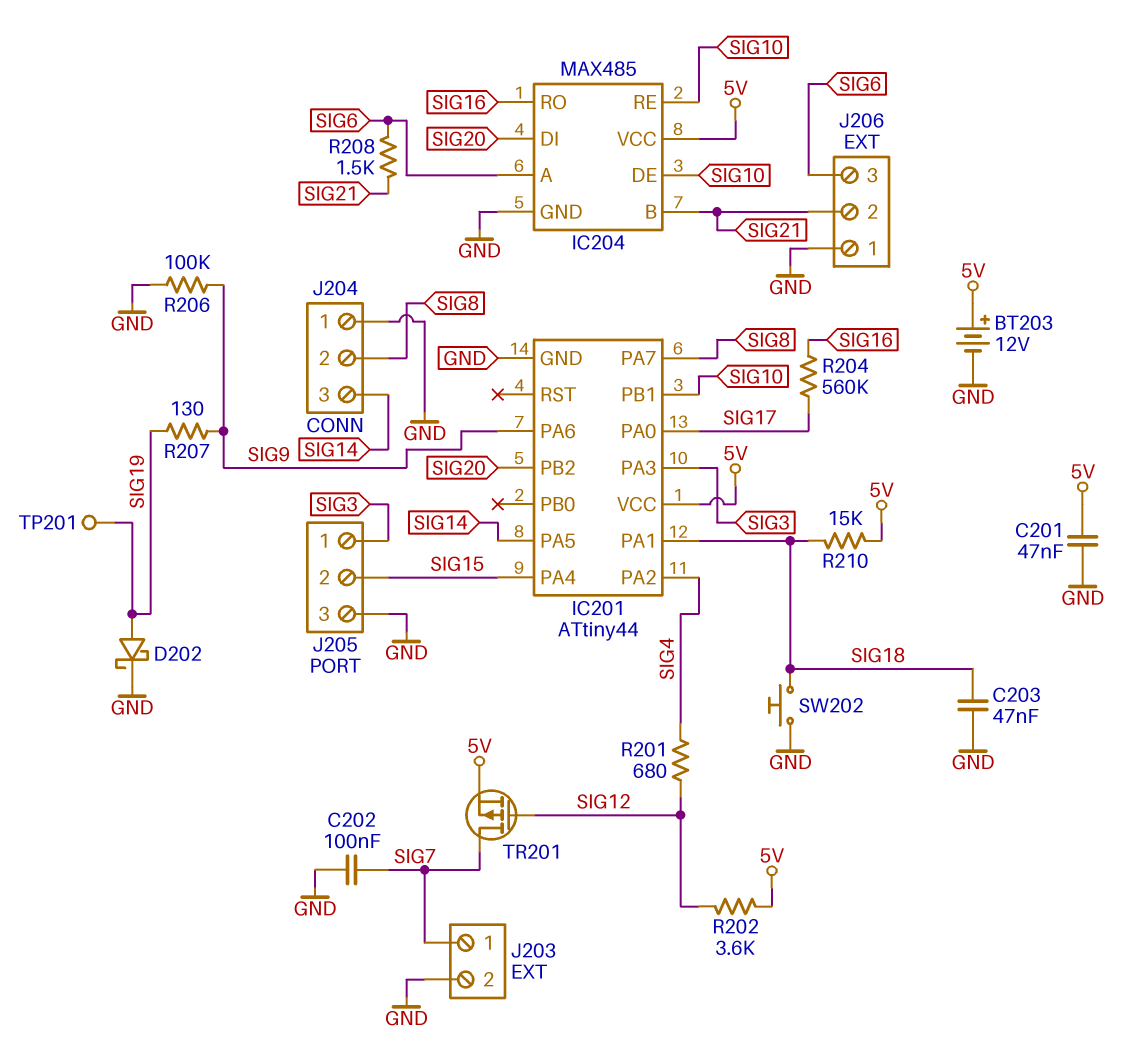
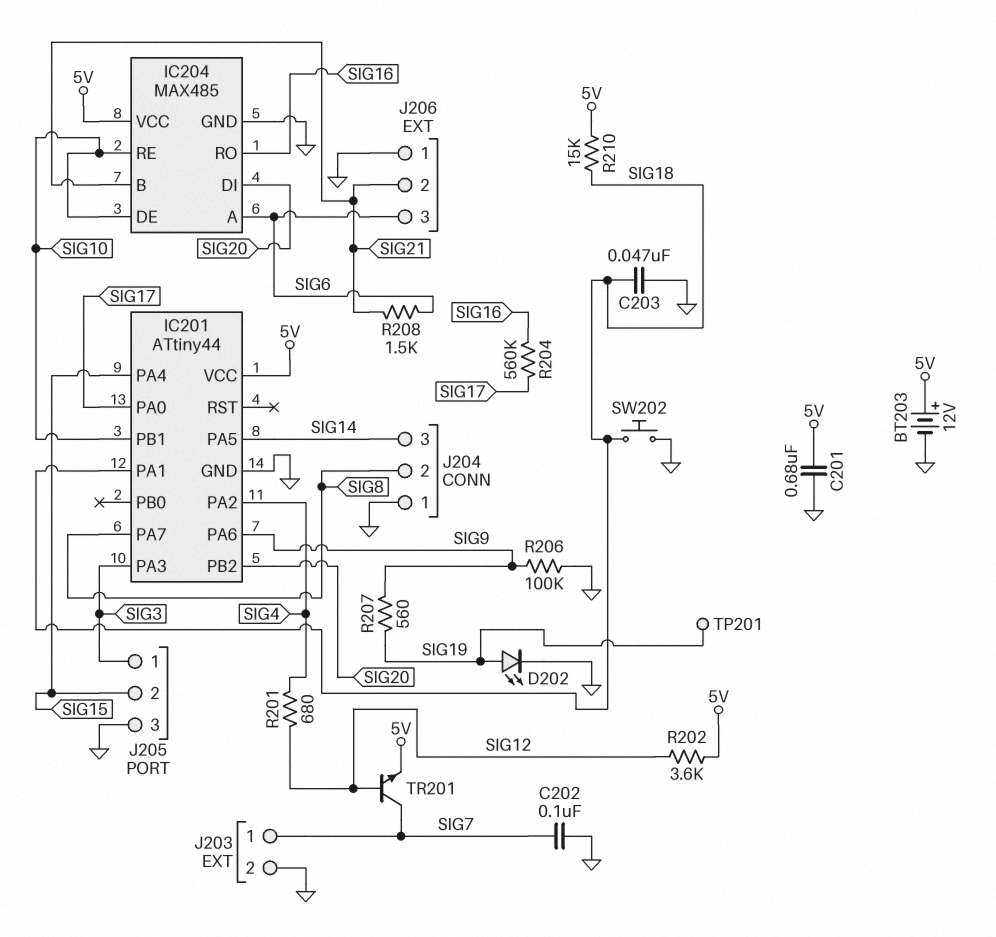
C201: 47nF (5V, GND) -> 680nF (5V, GND)
D202: schottky (A SIG19, K GND) -> LED (A SIG19, K GND)
R207: 130 (SIG9, SIG19) -> 560 (SIG9, SIG19)
TR201: PMOS (G SIG12, D SIG7, S 5V) -> NPN (B SIG12, C SIG7, E 5V)

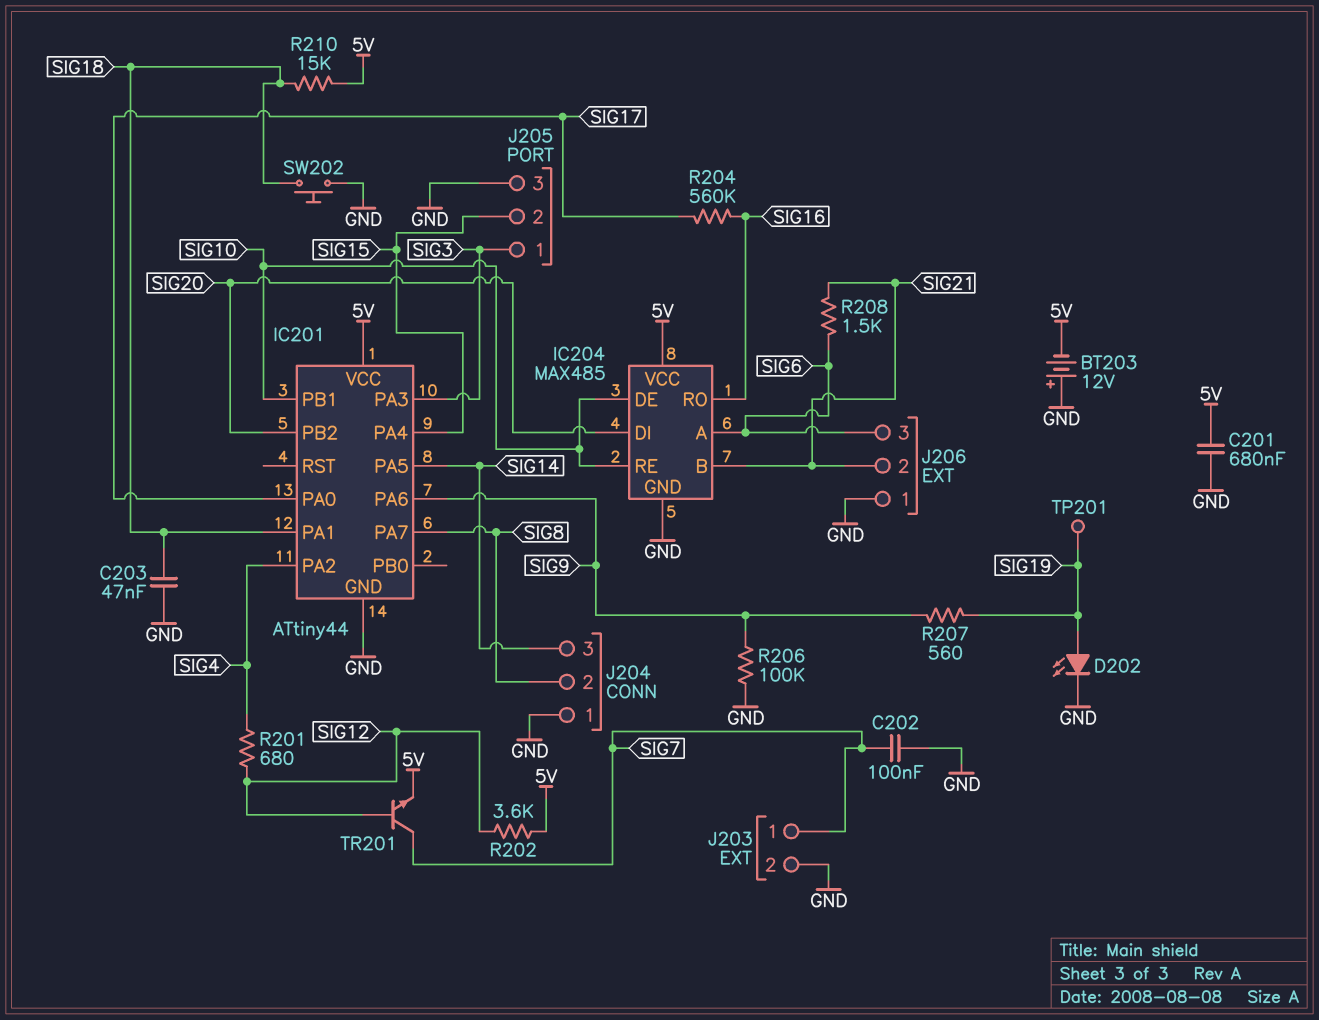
BT203: 12V (plus 5V, minus GND) -> 12V (plus GND, minus 5V)

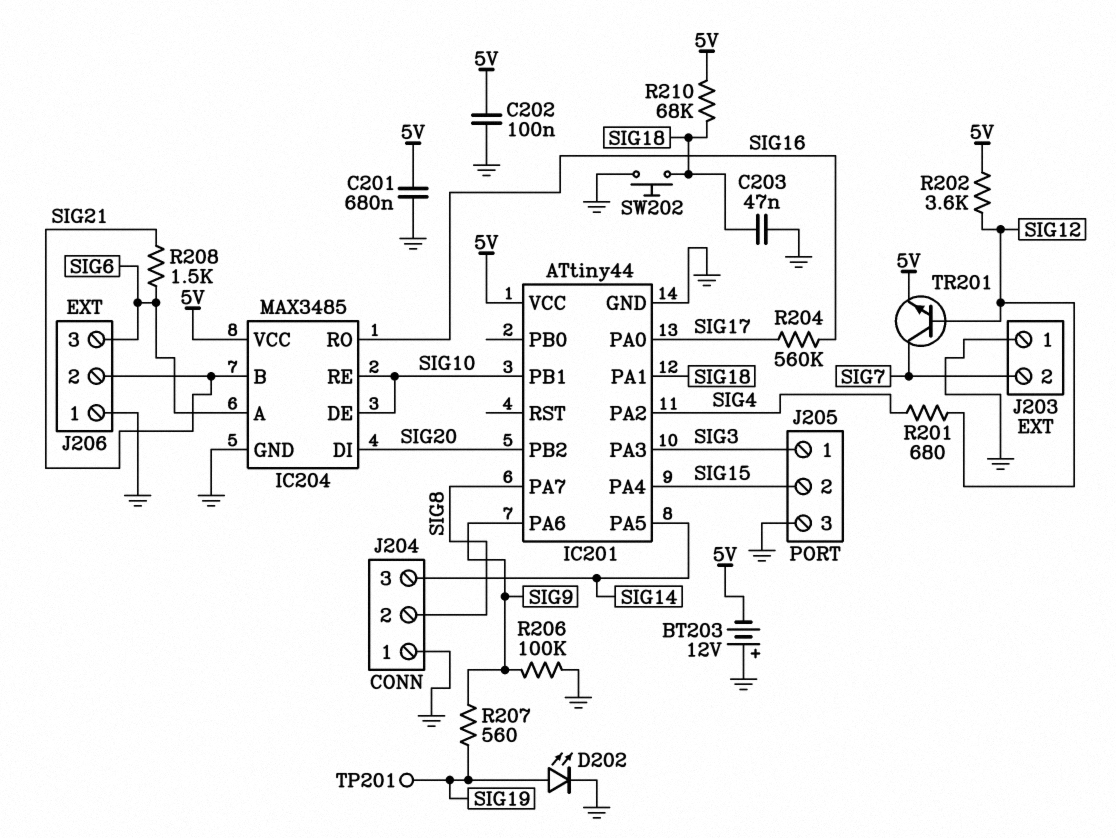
C202: 100nF (GND, SIG7) -> 100nF (5V, GND)
IC204: MAX485 -> MAX3485
J203 pin 1: SIG7 -> GND
J203 pin 2: GND -> SIG7
R210: 15k (5V, SIG18) -> 68k (5V, SIG18)

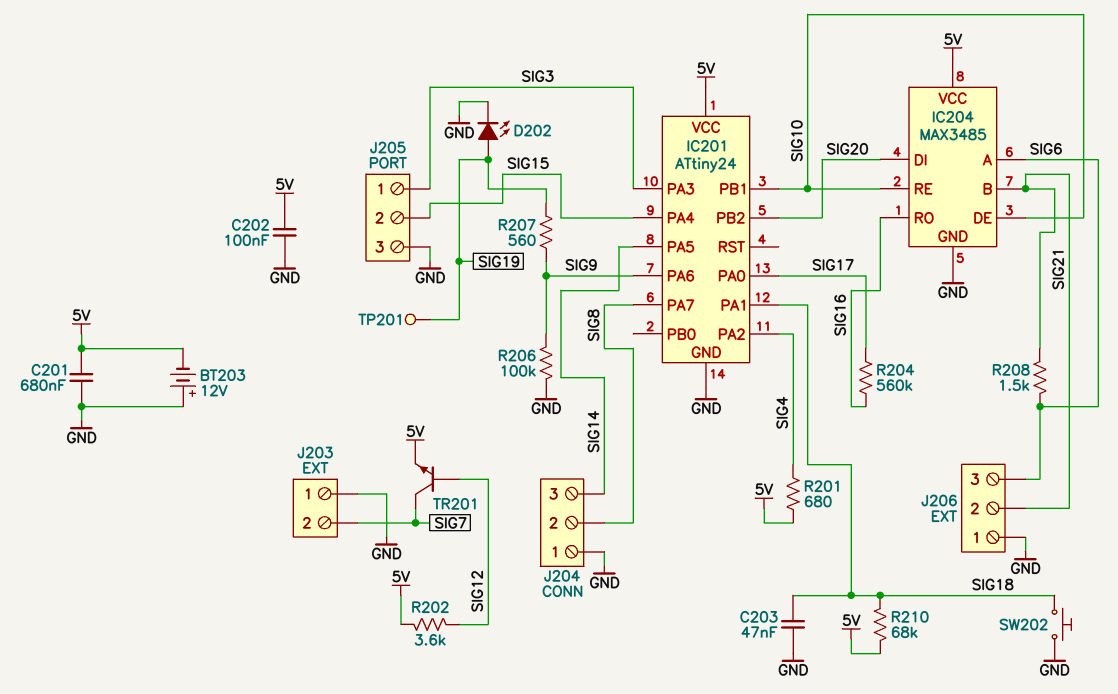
IC201: ATtiny44 -> ATtiny24
R201: 680 (SIG4, SIG12) -> 680 (5V, SIG4)

